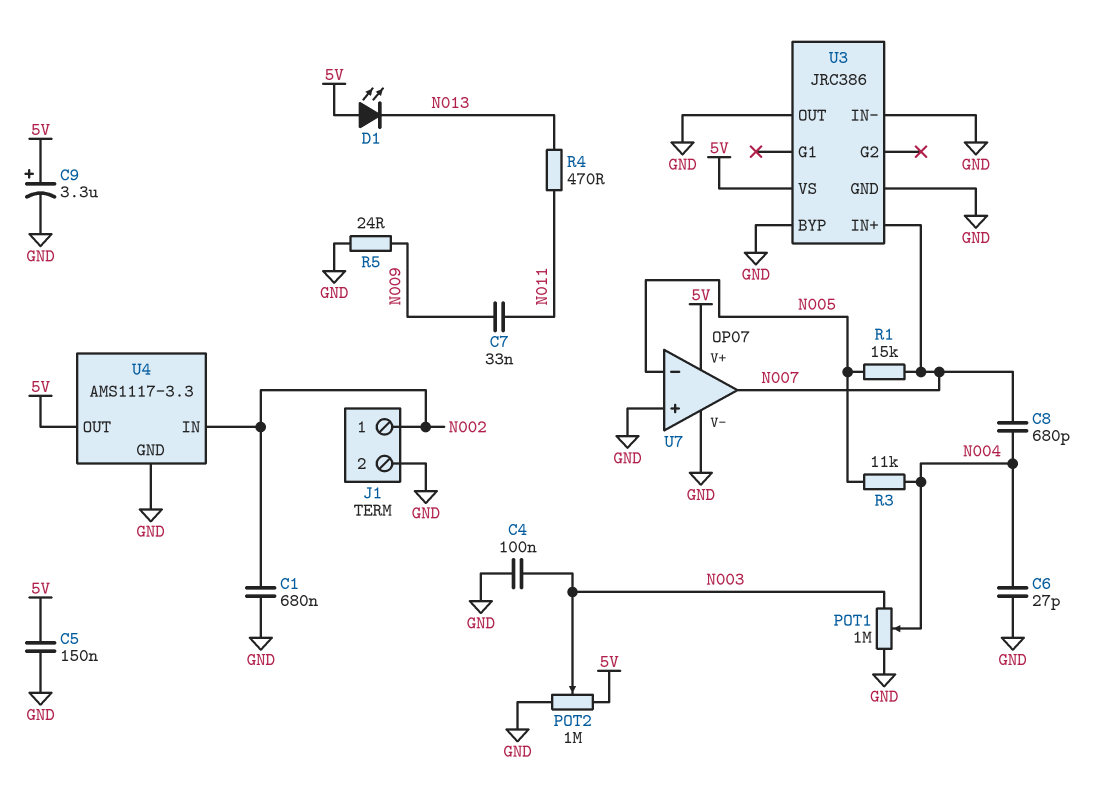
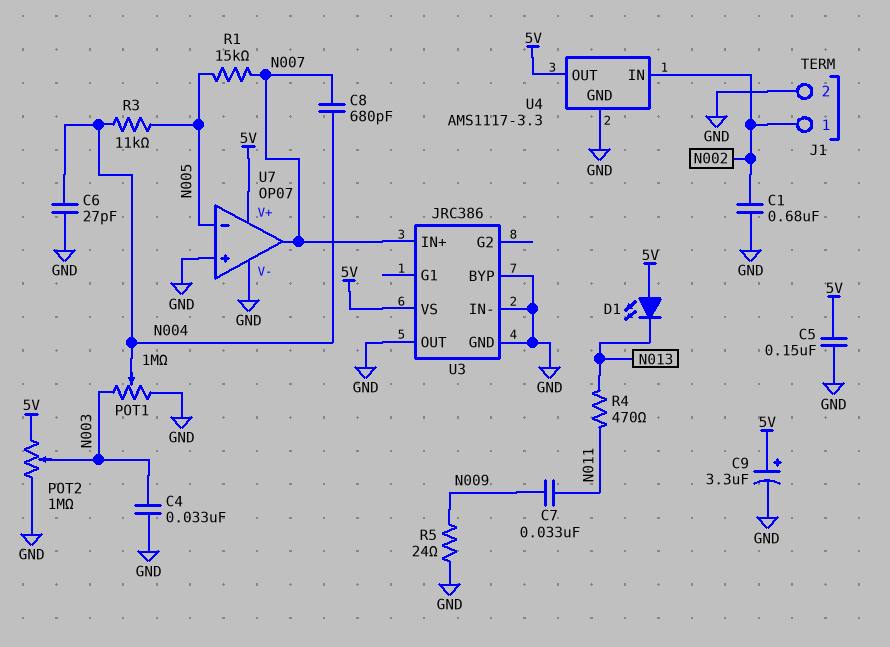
C4: 100nF (GND, N003) -> 33nF (GND, N003)

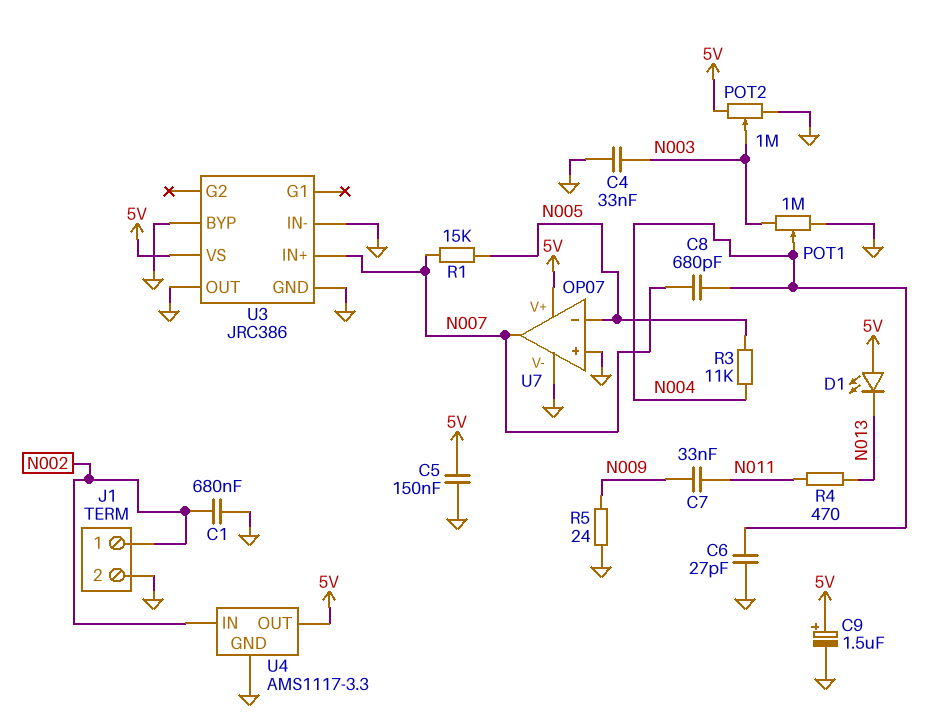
C9: 3.3uF (plus 5V, minus GND) -> 1.5uF (plus 5V, minus GND)

